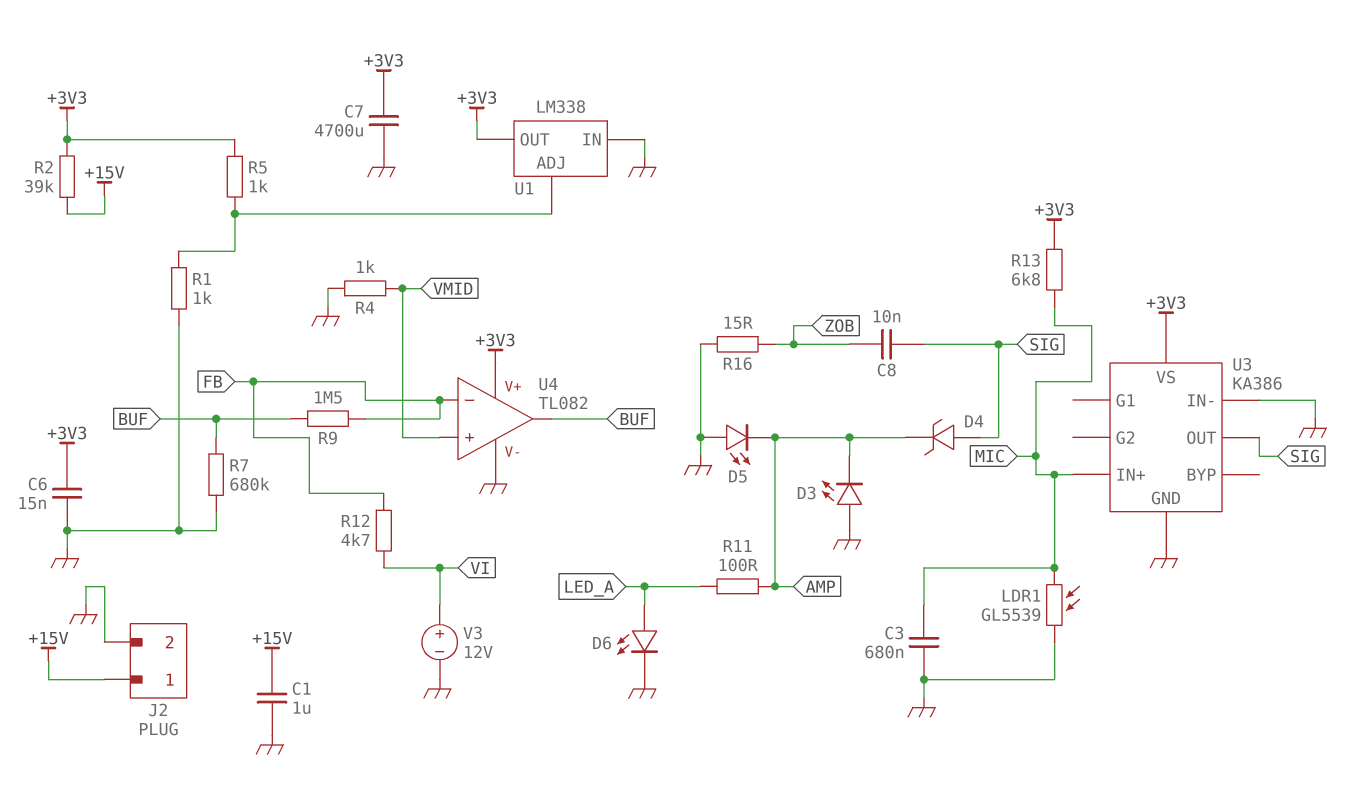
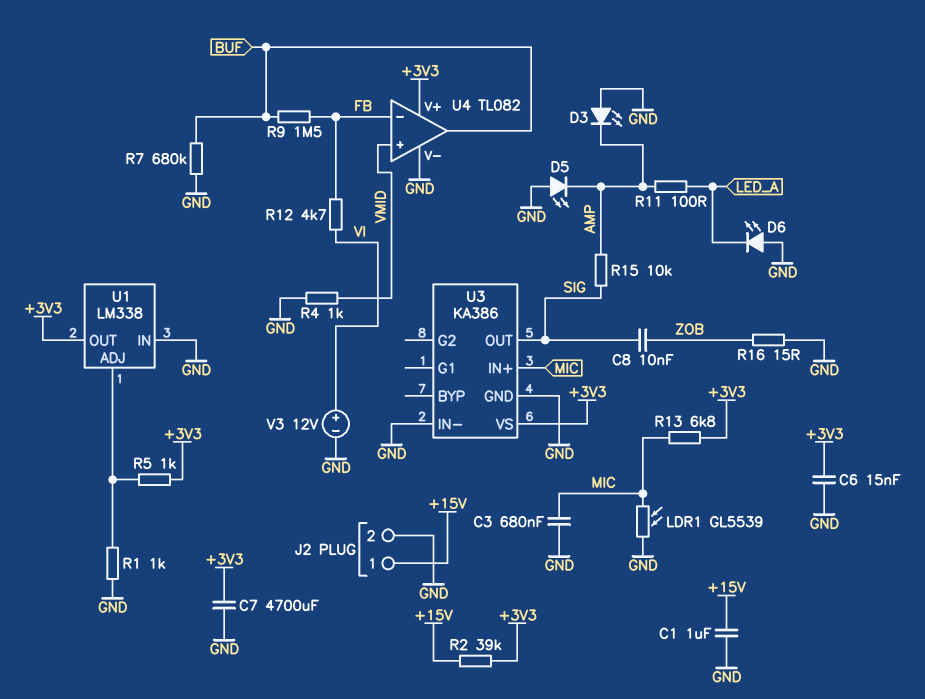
D4: zener (A SIG, K AMP) -> none
D6: LED (A LED_A, K GND) -> LED (A GND, K LED_A)
R15: none -> 10k (AMP, SIG)

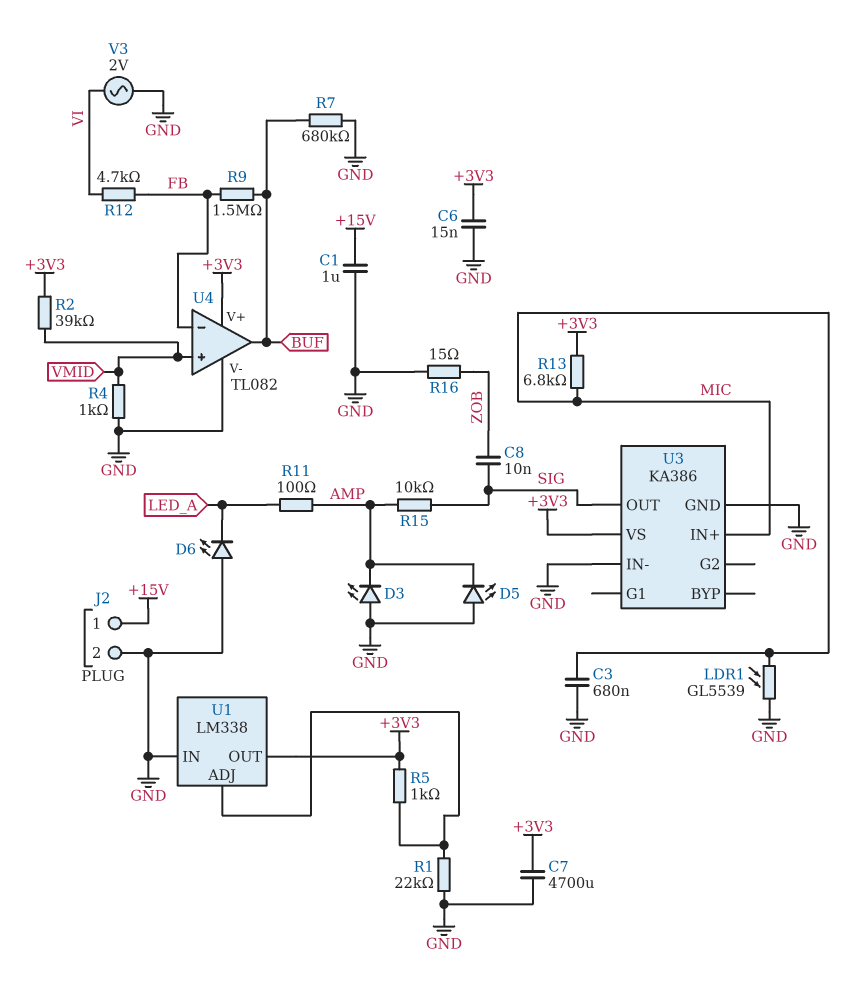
R1: 1k (GND, U1/ADJ) -> 22k (GND, U1/ADJ)
R2: 39k (+3V3, +15V) -> 39k (+3V3, VMID)
V3: 12V (plus VI, minus GND) -> AC 2V (GND, VI)

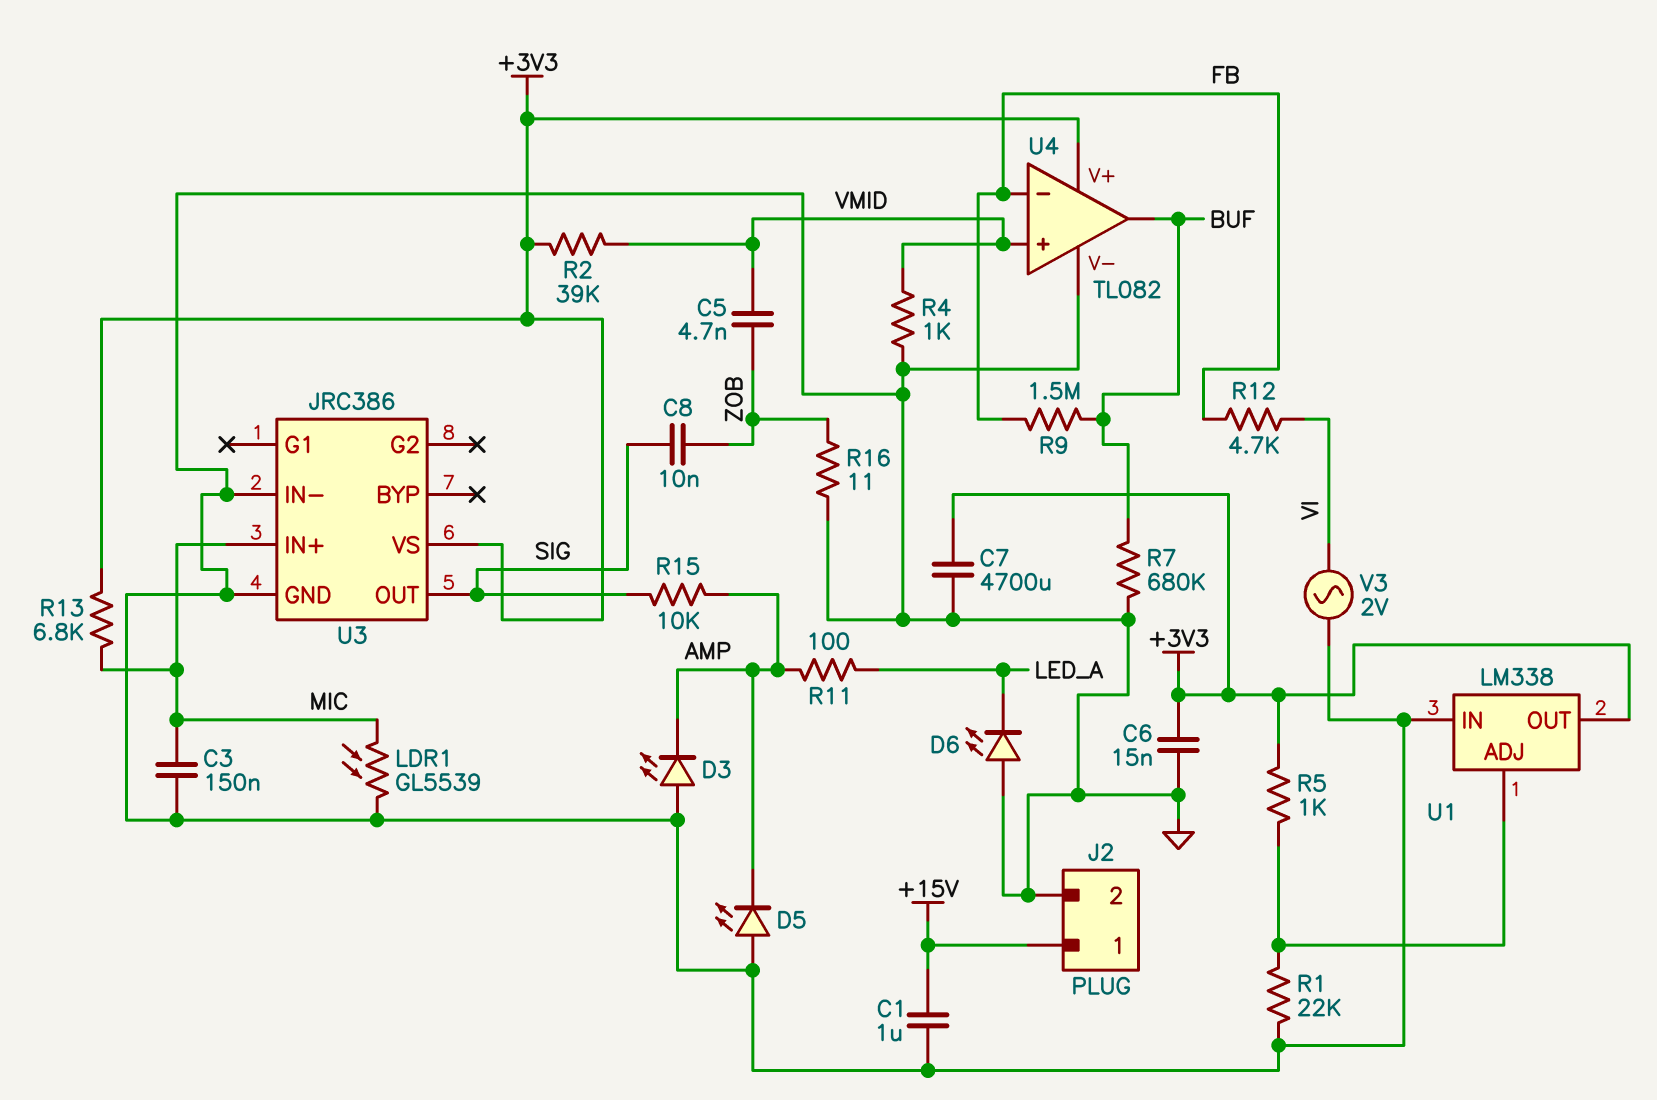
C3: 680nF (GND, MIC) -> 150nF (GND, MIC)
C5: none -> 4.7nF (VMID, ZOB)
R16: 15 (GND, ZOB) -> 11 (GND, ZOB)
U3: KA386 -> JRC386

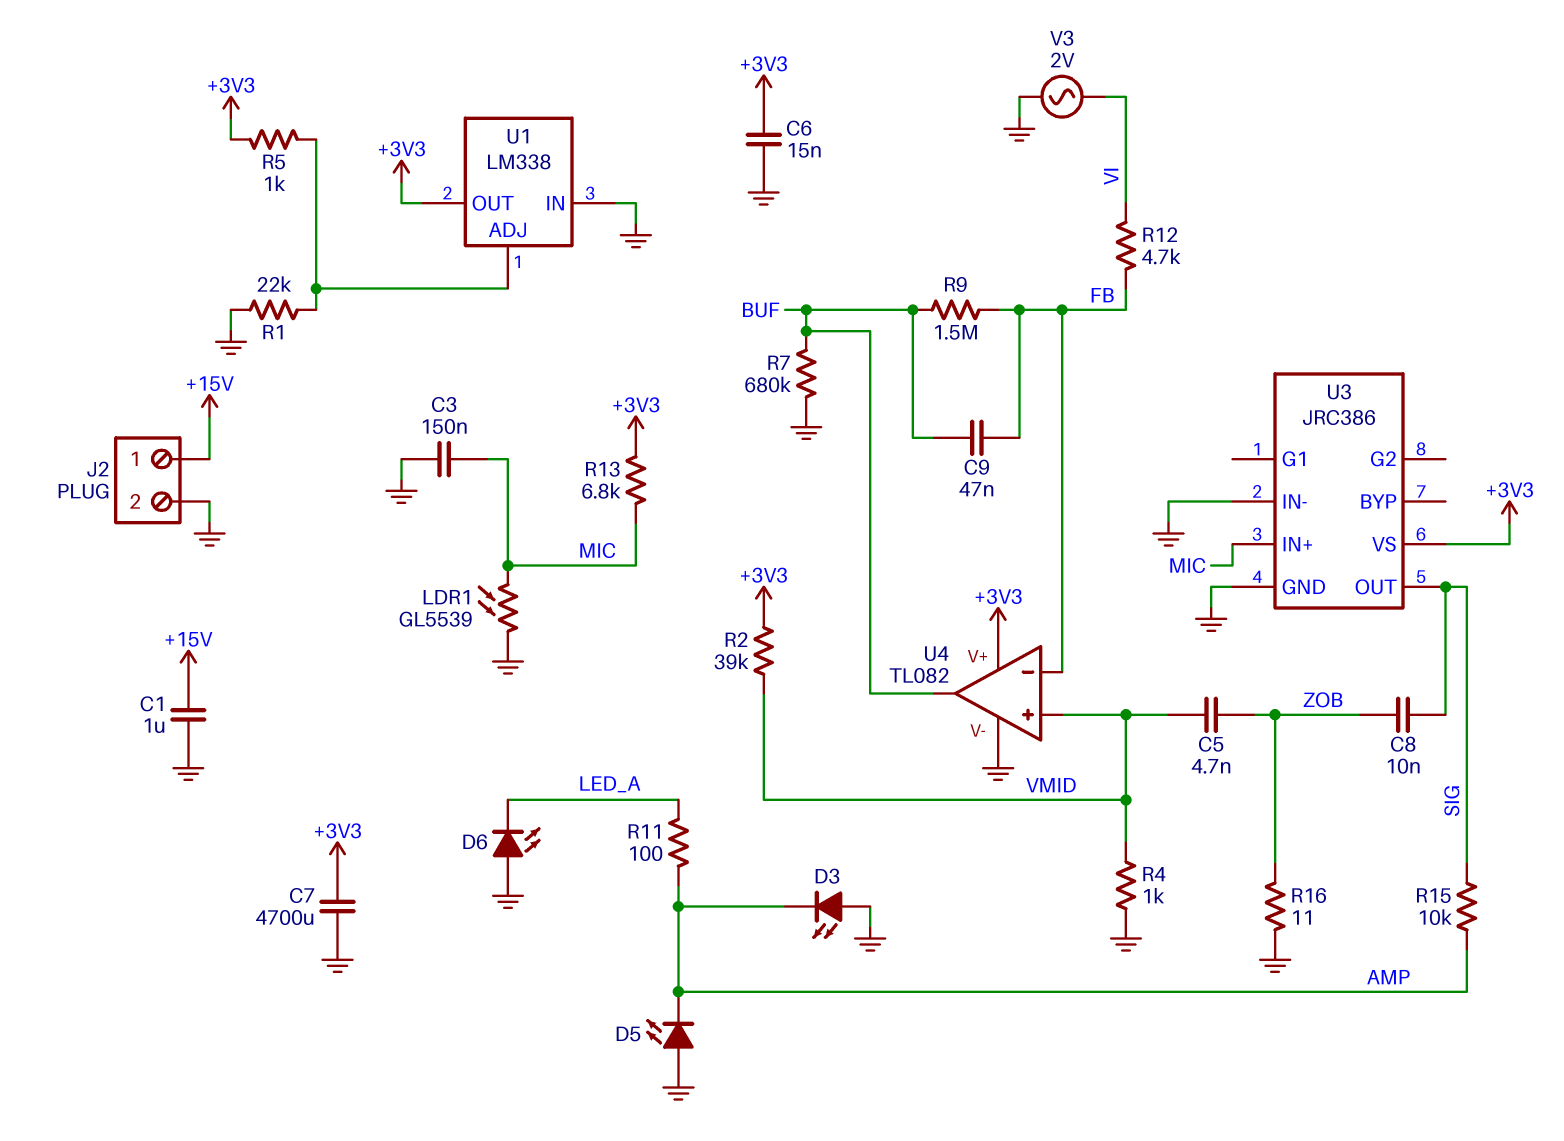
C9: none -> 47nF (BUF, FB)

